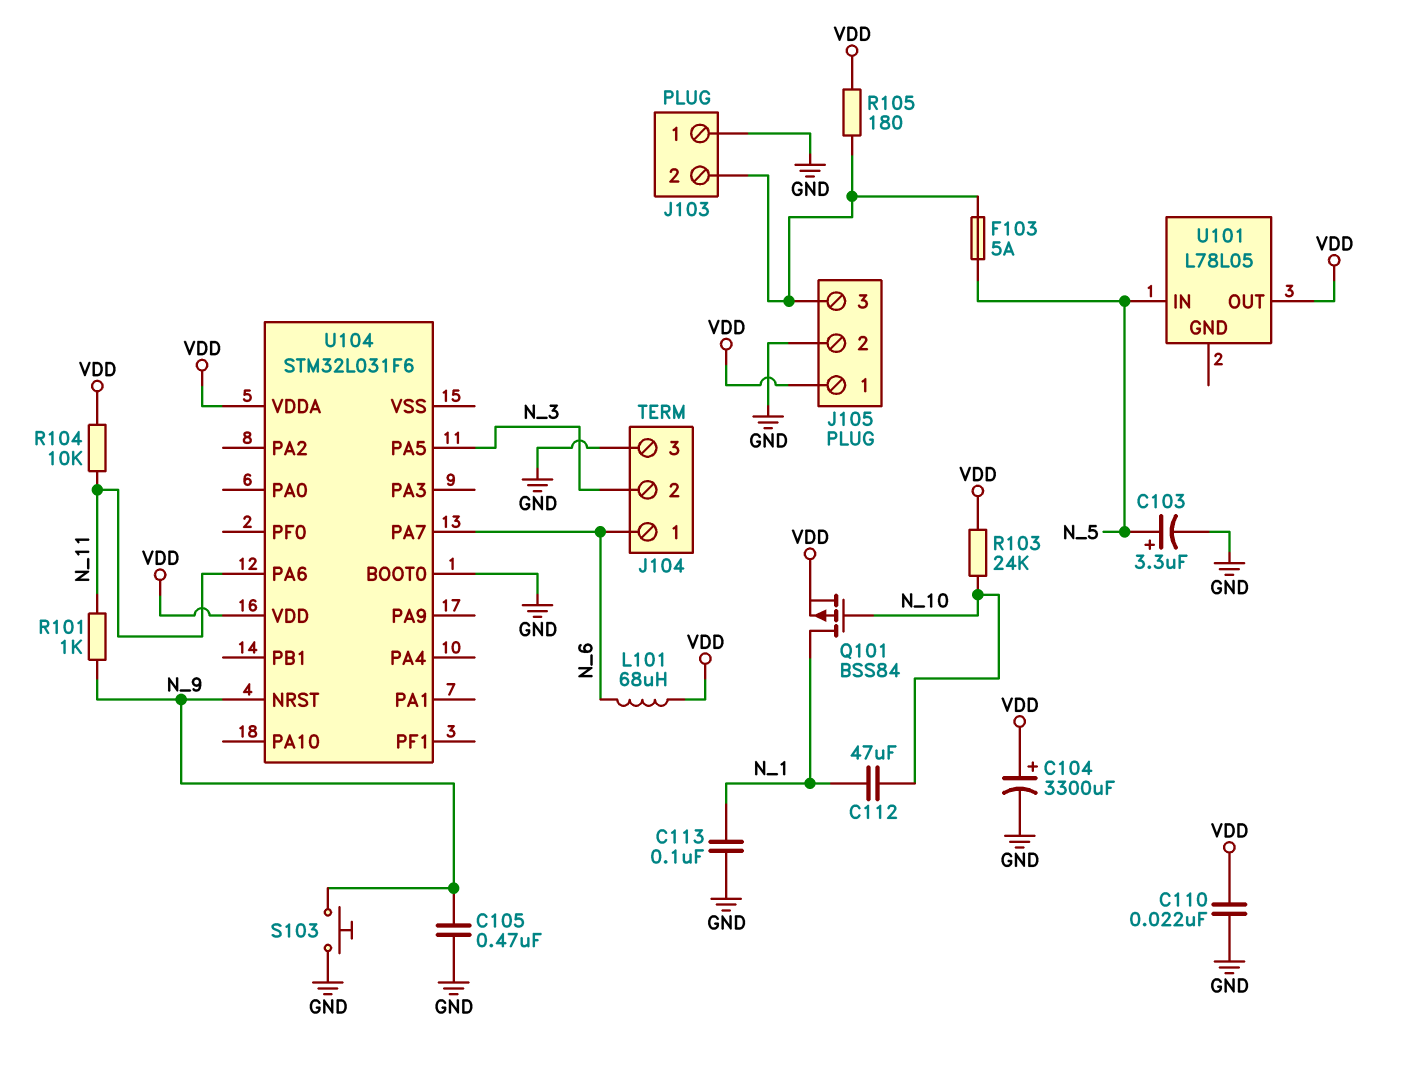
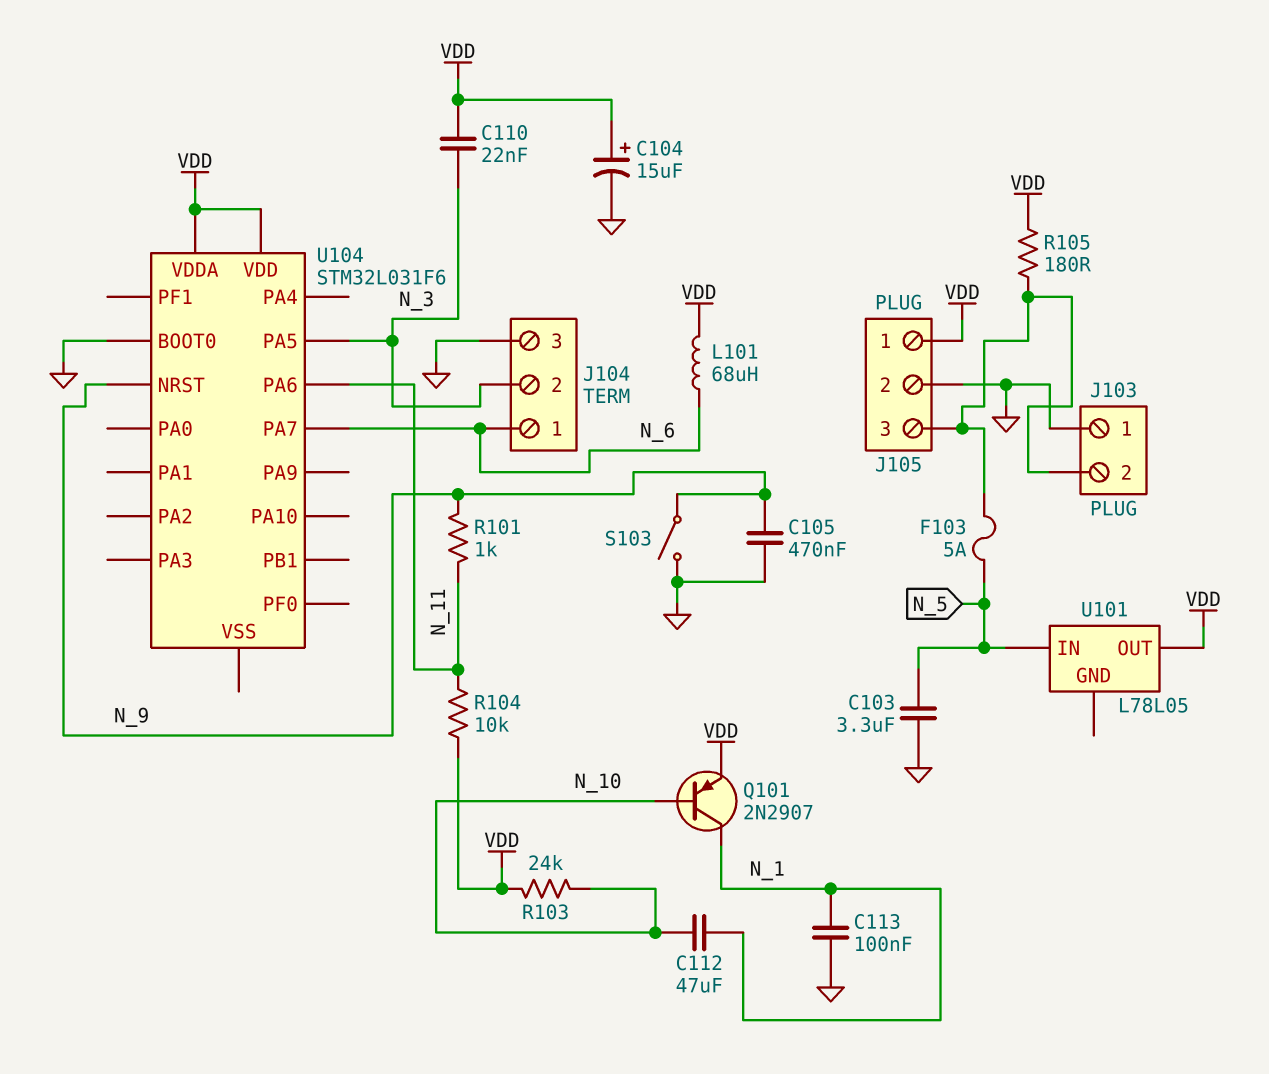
C103: 3.3uF (plus N_5, minus GND) -> 3.3uF (GND, N_5)
C104: 3300uF (plus VDD, minus GND) -> 15uF (plus VDD, minus GND)
C110: 22nF (GND, VDD) -> 22nF (N_3, VDD)
Q101: PMOS BSS84 (G N_10, D N_1, S VDD) -> PNP 2N2907 (B N_10, C N_1, E VDD)
S103: button (GND, N_9) -> switch (GND, N_9)

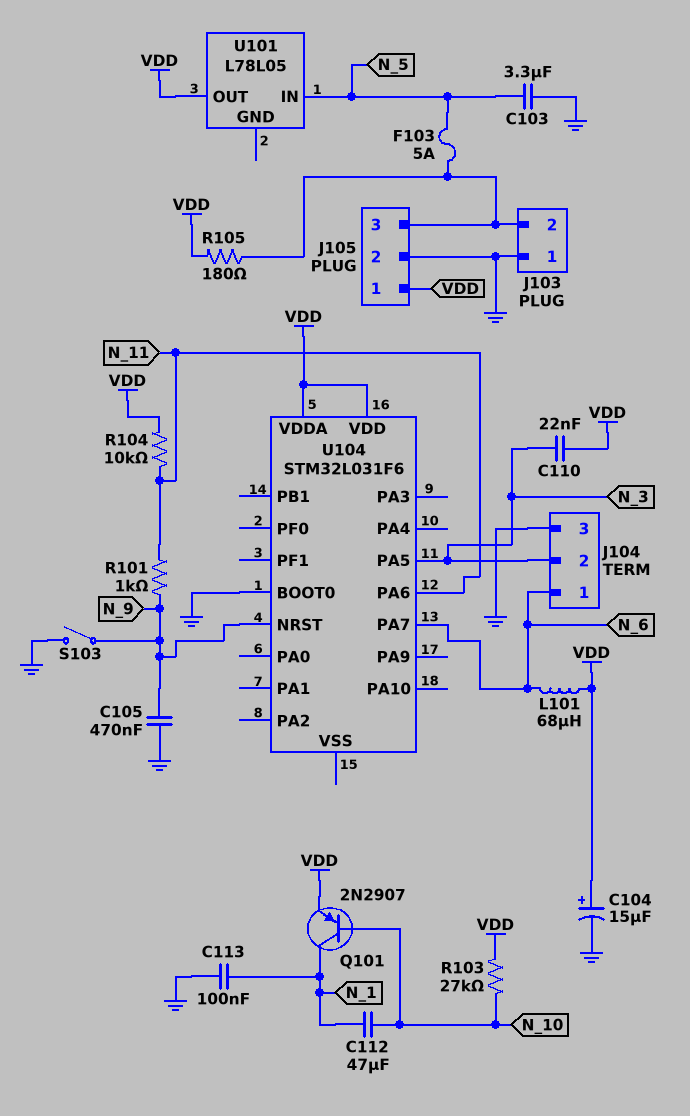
R103: 24k (N_10, VDD) -> 27k (N_10, VDD)

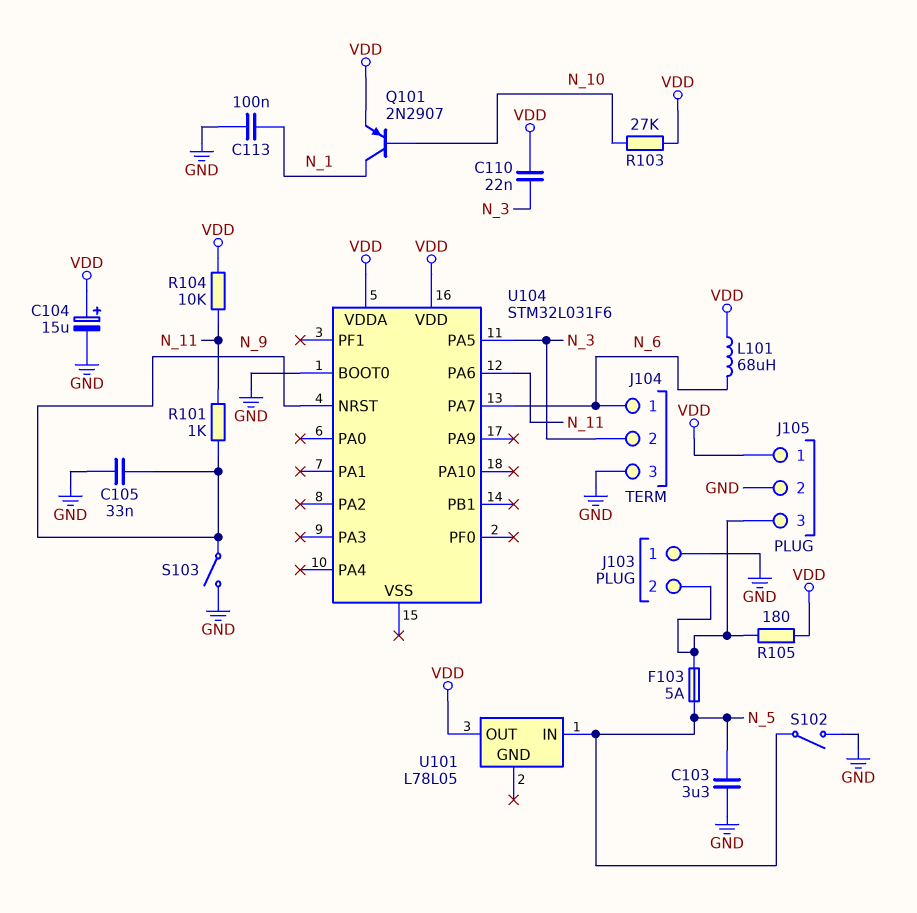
C105: 470nF (GND, N_9) -> 33nF (GND, N_9)
C112: 47uF (N_1, N_10) -> none
S102: none -> switch (GND, N_5)

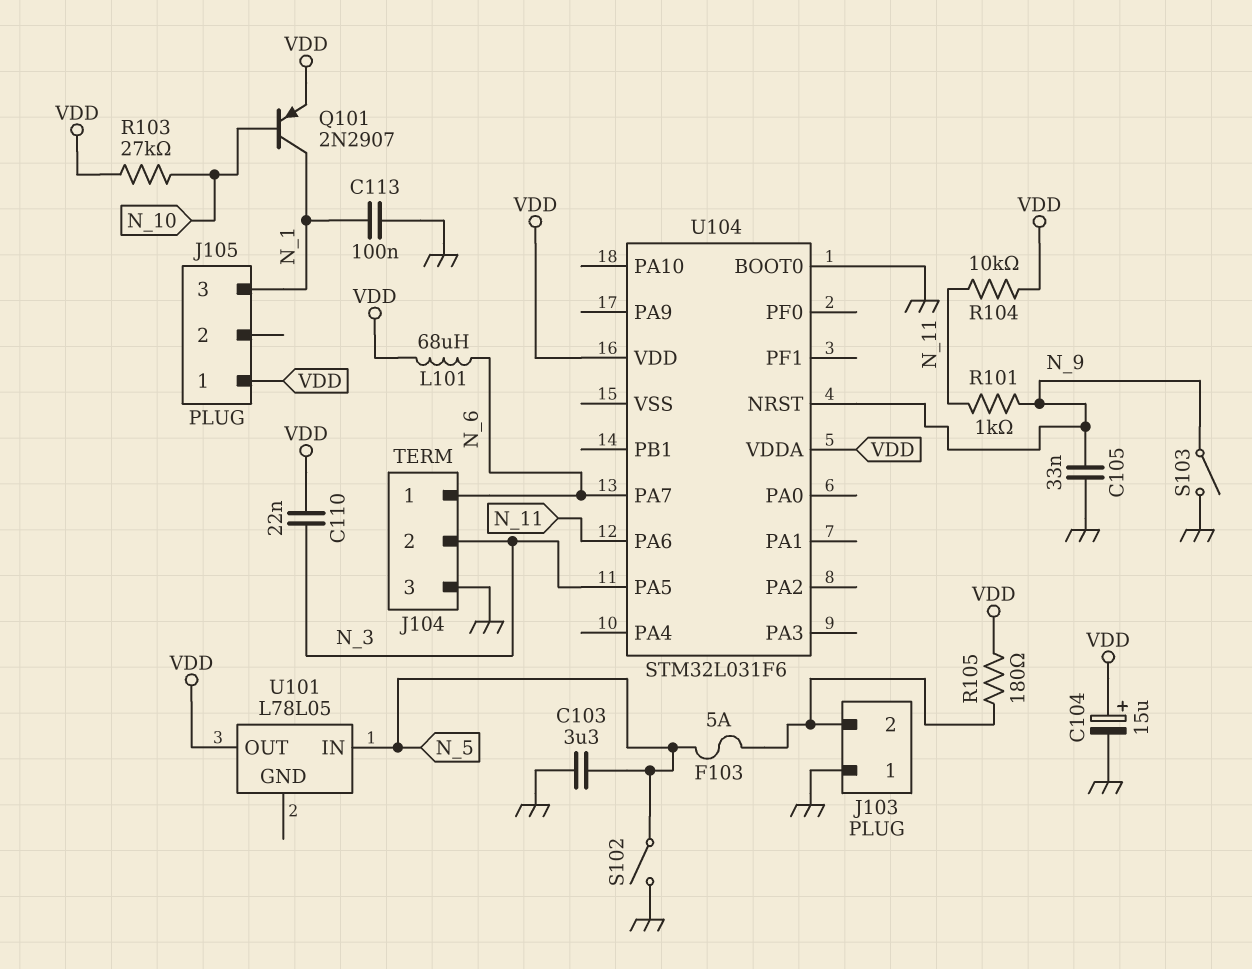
J105 pin 2: GND -> none
J105 pin 3: J103/2 -> N_1

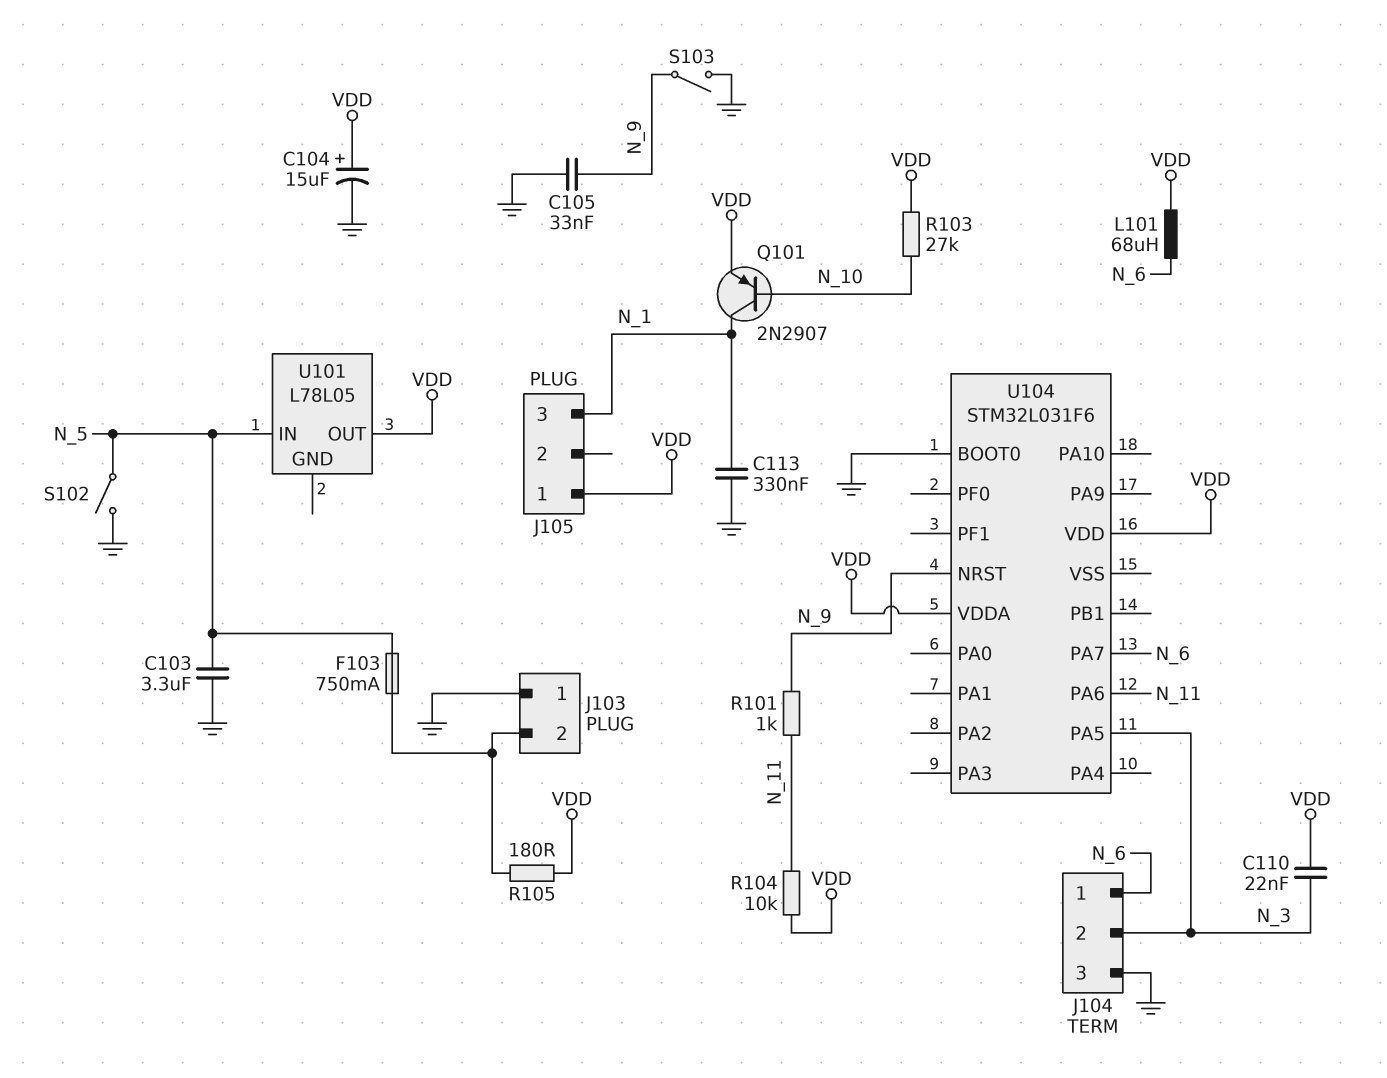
C113: 100nF (GND, N_1) -> 330nF (GND, N_1)
F103: 5A (J103/2, N_5) -> 750mA (J103/2, N_5)

